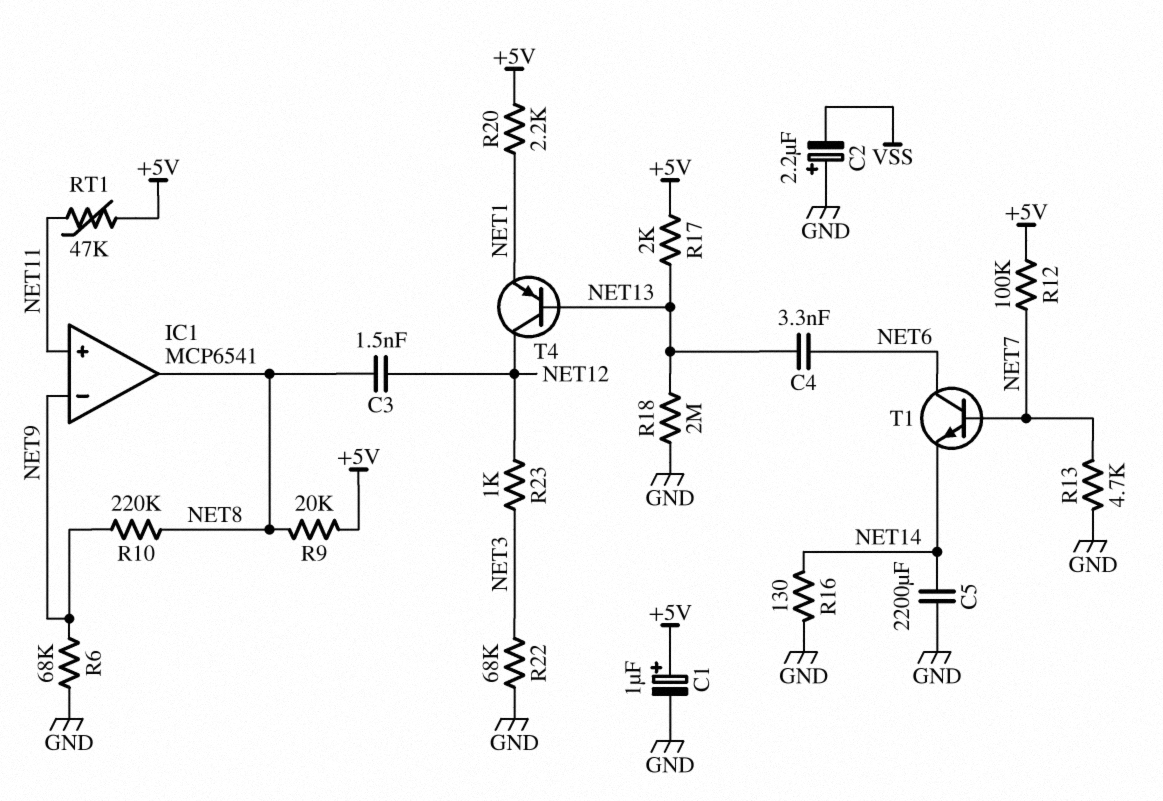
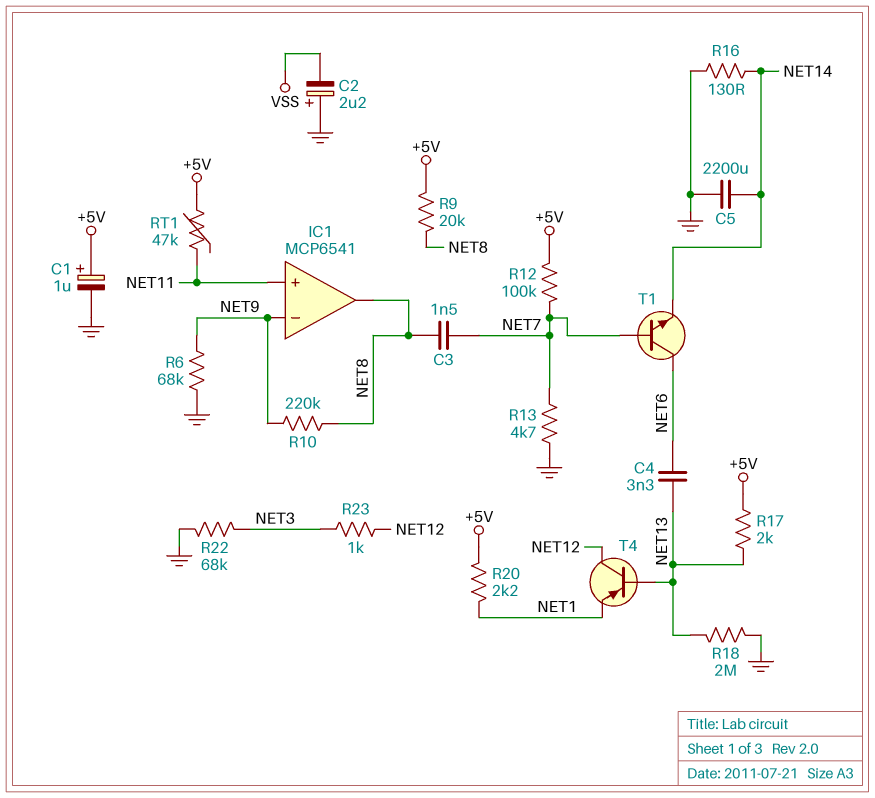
C3: 1.5nF (NET8, NET12) -> 1.5nF (NET7, NET8)

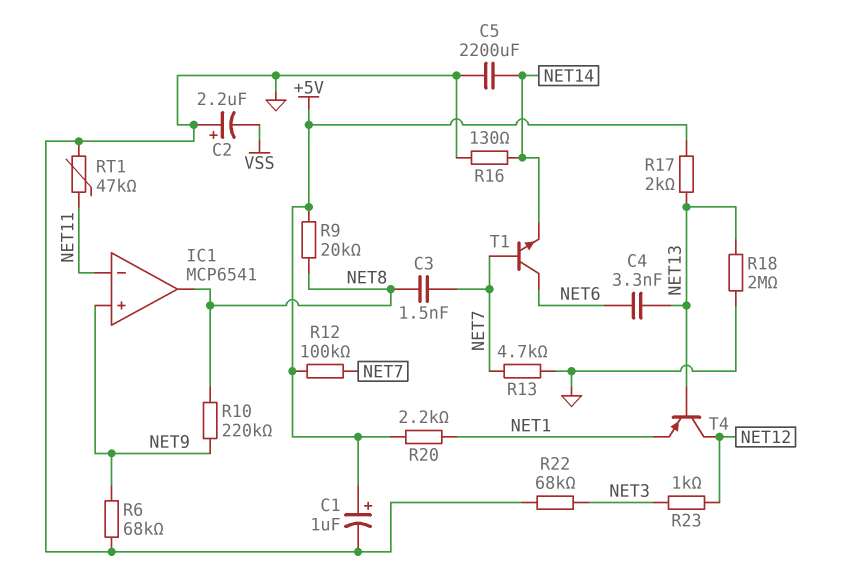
IC1 pin in+: NET11 -> NET9
IC1 pin in-: NET9 -> NET11
RT1: 47k (+5V, NET11) -> 47k (GND, NET11)

